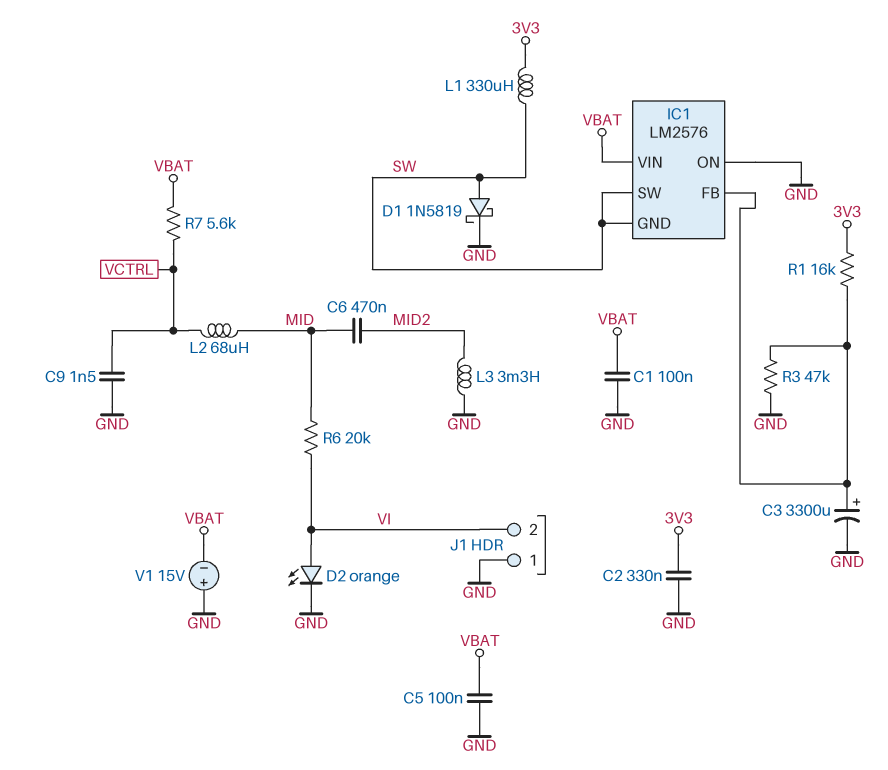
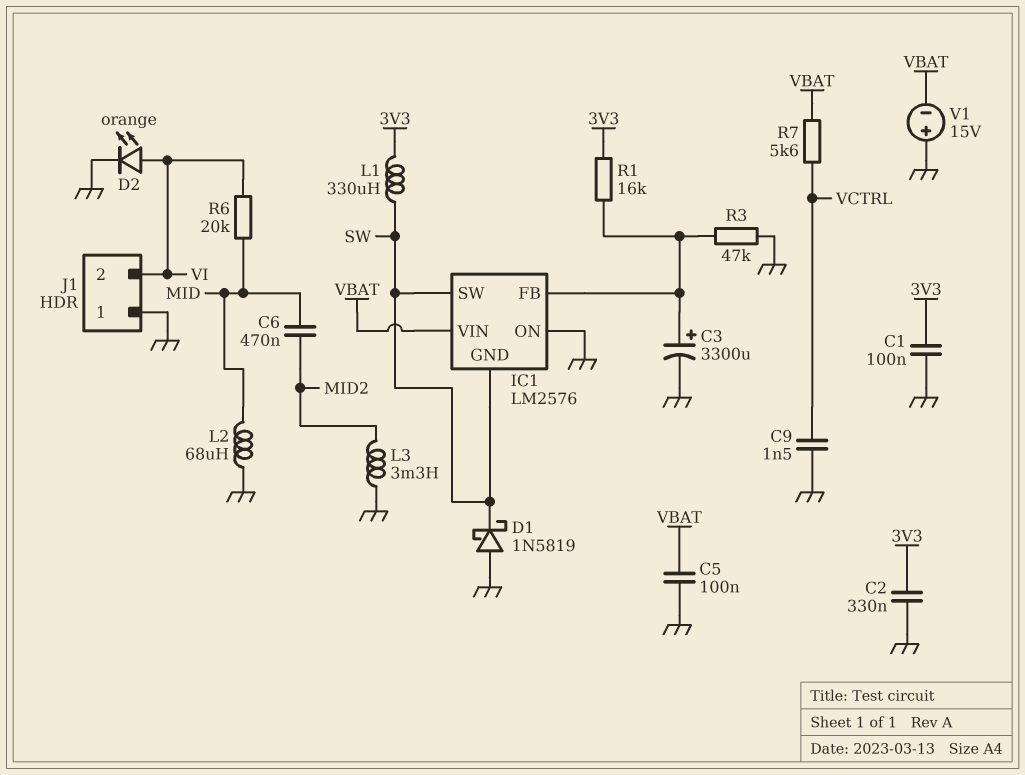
C1: 100nF (GND, VBAT) -> 100nF (3V3, GND)
D1: schottky 1N5819 (A SW, K GND) -> schottky 1N5819 (A GND, K SW)
L2: 68uH (MID, VCTRL) -> 68uH (GND, MID)

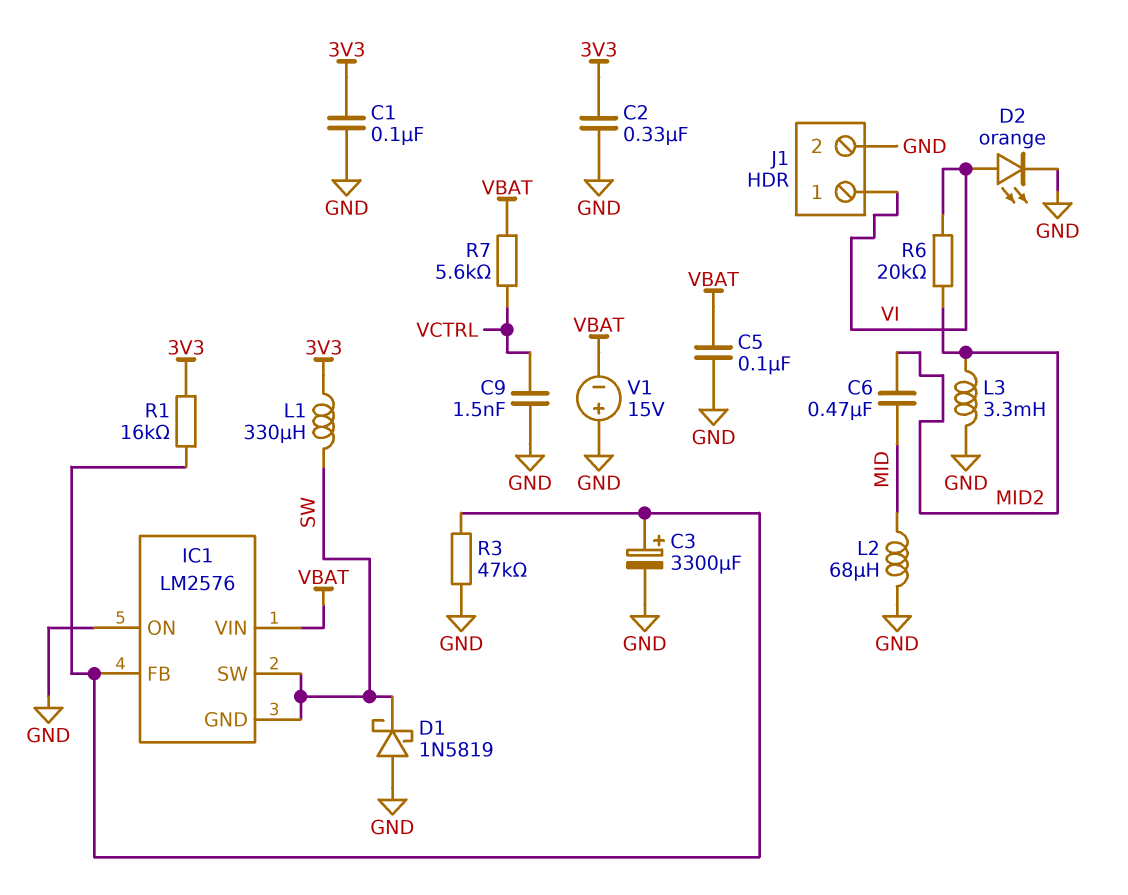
J1 pin 1: GND -> VI
J1 pin 2: VI -> GND
R6: 20k (MID, VI) -> 20k (MID2, VI)

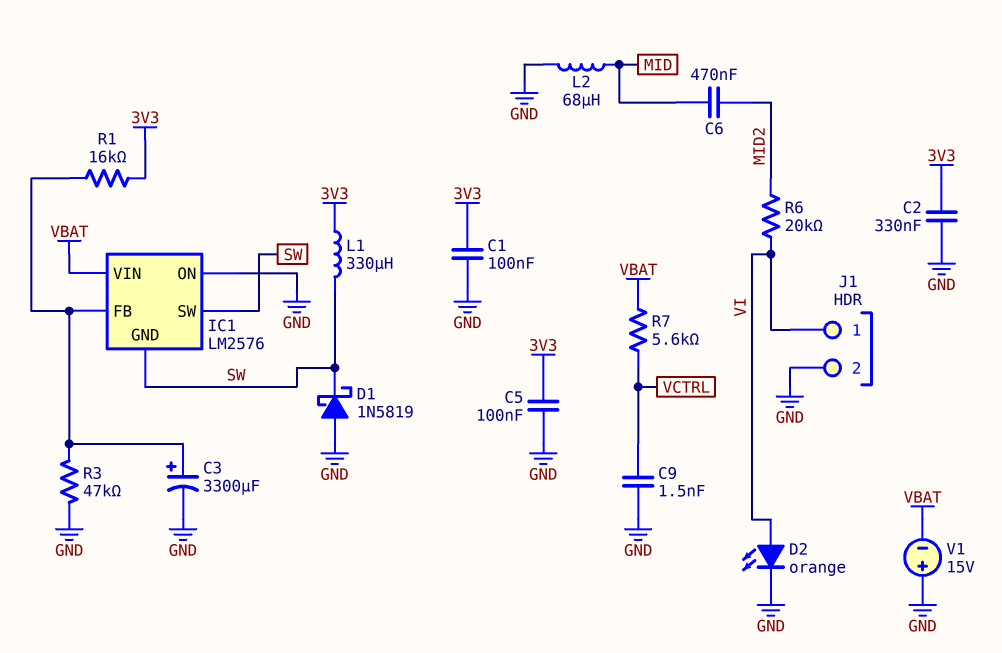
C5: 100nF (GND, VBAT) -> 100nF (3V3, GND)
L3: 3.3mH (GND, MID2) -> none

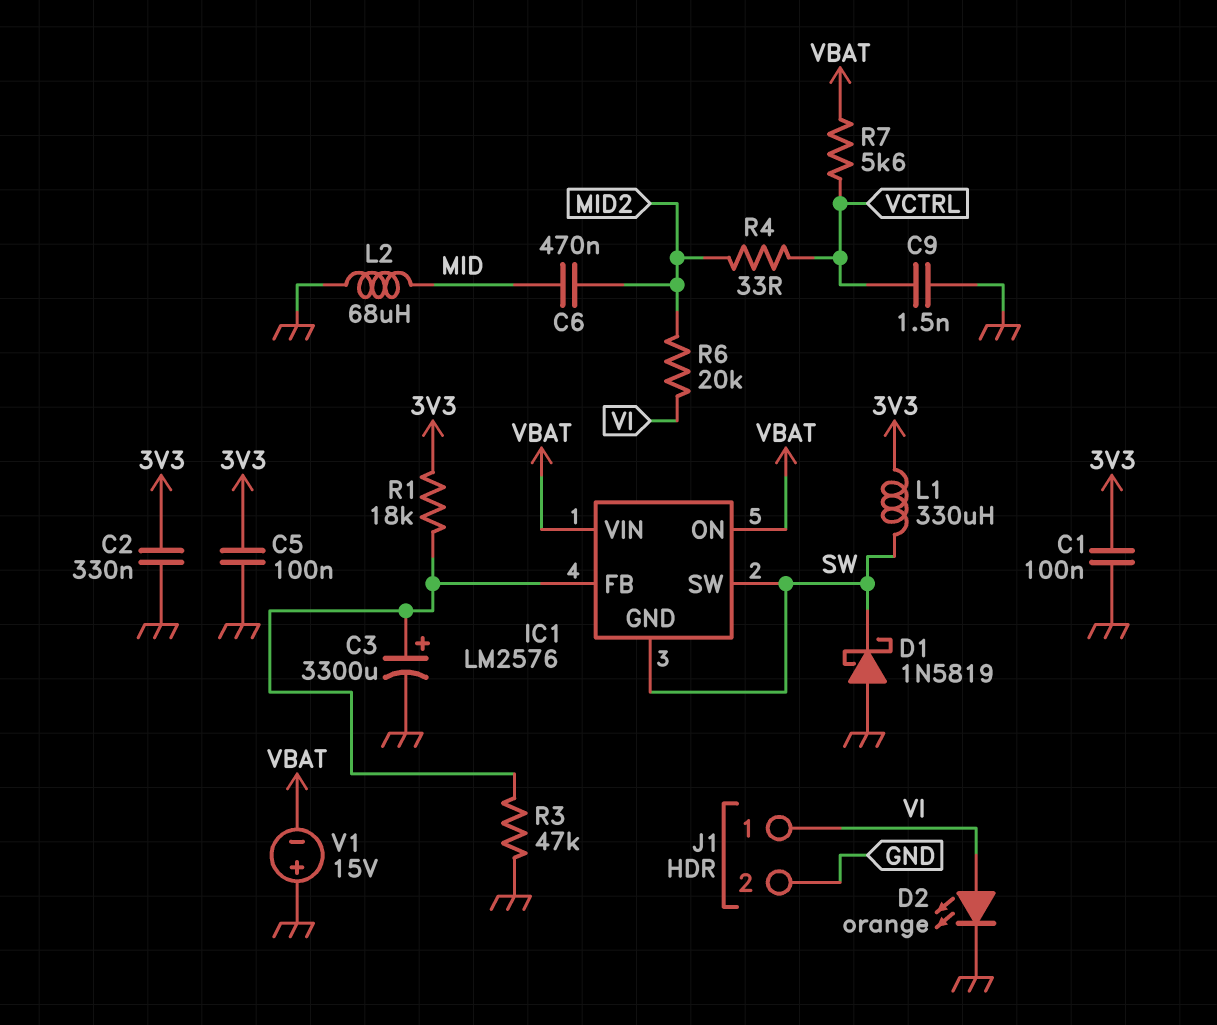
IC1 pin ON: GND -> VBAT
R1: 16k (3V3, IC1/FB) -> 18k (3V3, IC1/FB)
R4: none -> 33 (MID2, VCTRL)

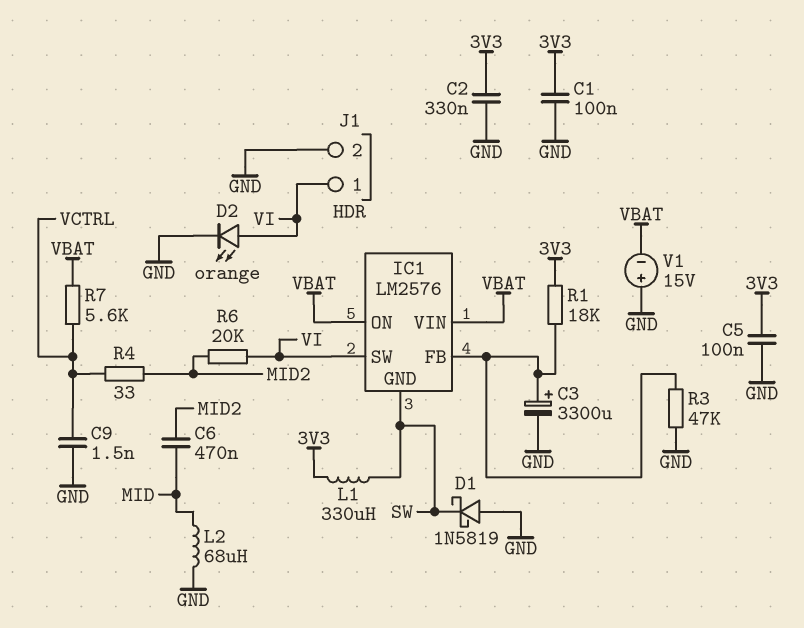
IC1 pin SW: SW -> VI

